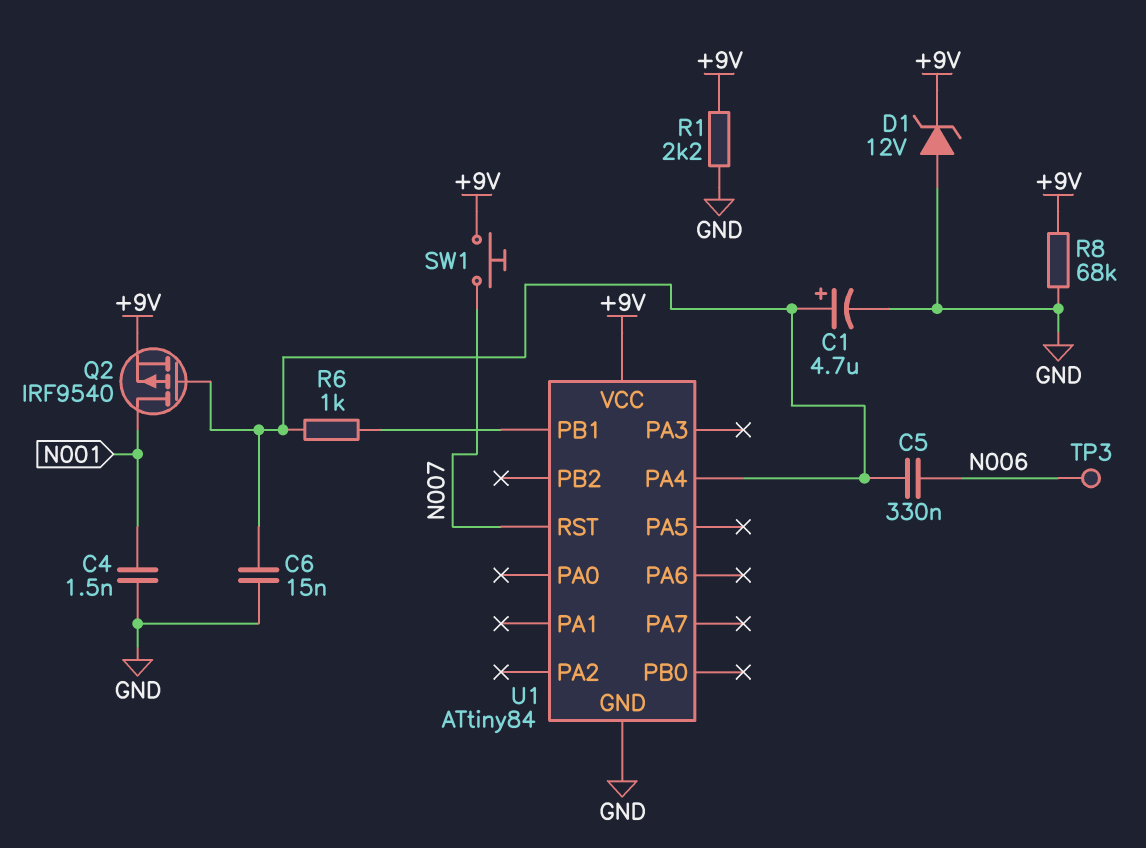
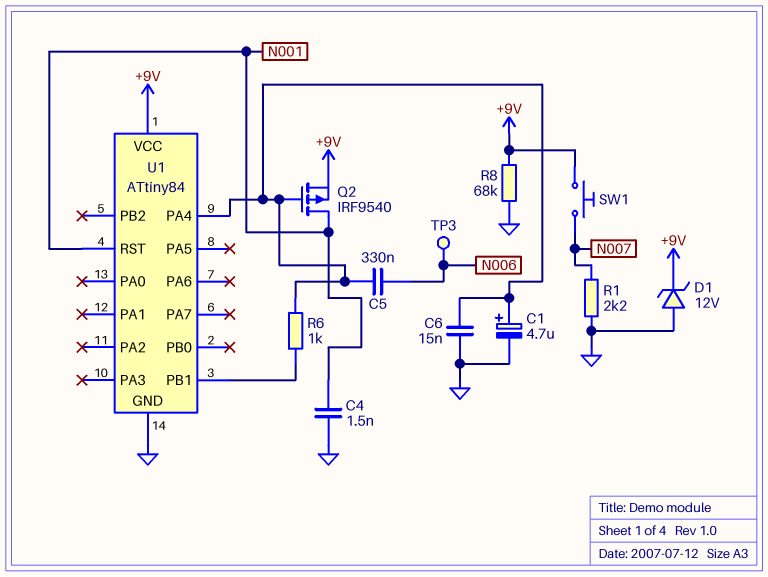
R1: 2.2k (+9V, GND) -> 2.2k (GND, N007)
U1 pin RST: N007 -> N001

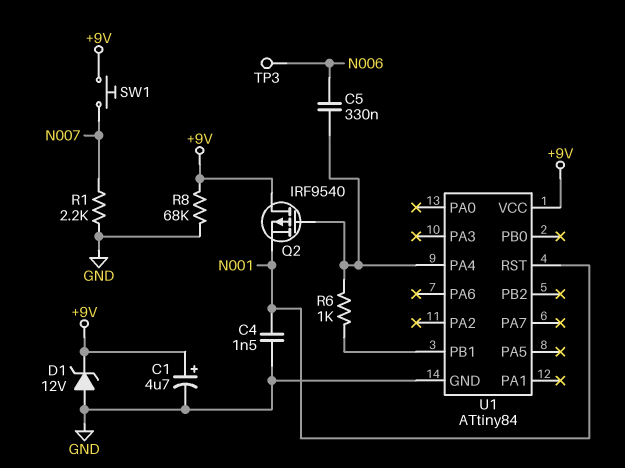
C1: 4.7uF (plus U1/PA4, minus GND) -> 4.7uF (plus +9V, minus GND)
C6: 15nF (GND, U1/PA4) -> none
Q2: PMOS IRF9540 (G U1/PA4, D N001, S +9V) -> PMOS IRF9540 (G U1/PA4, D +9V, S N001)

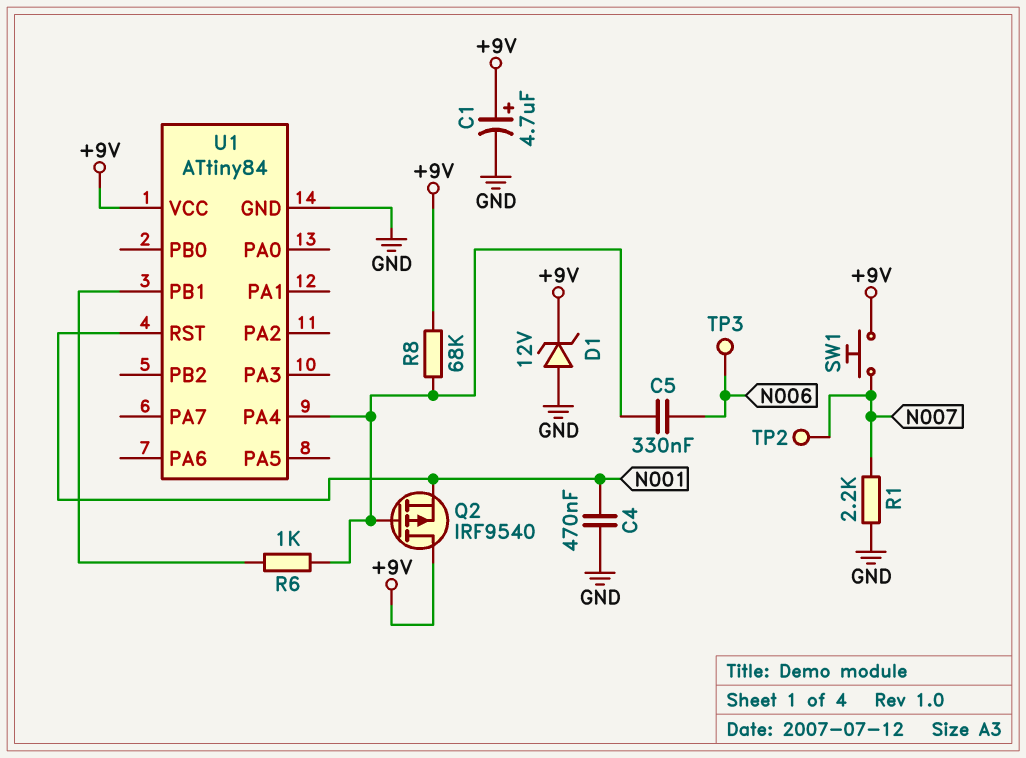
C4: 1.5nF (GND, N001) -> 470nF (GND, N001)
R8: 68k (+9V, GND) -> 68k (+9V, U1/PA4)
TP2: none -> test point (N007)

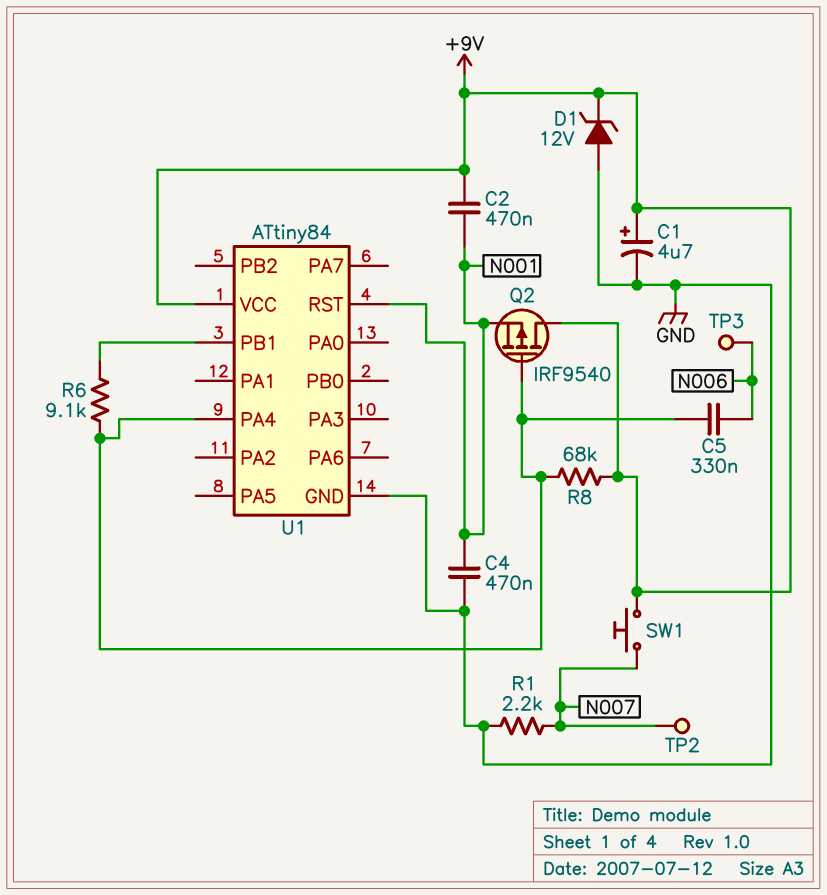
C2: none -> 470nF (+9V, N001)
R6: 1k (U1/PA4, U1/PB1) -> 9.1k (U1/PA4, U1/PB1)

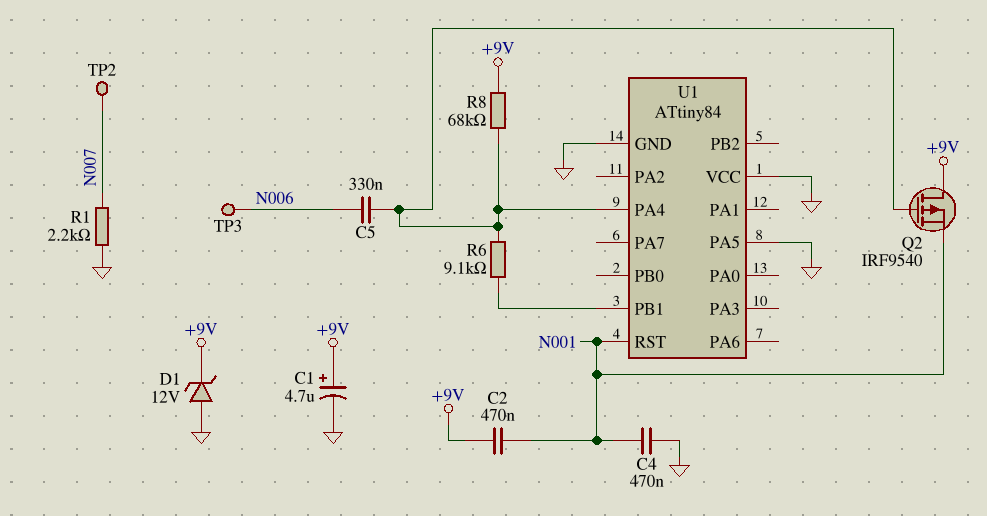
SW1: button (+9V, N007) -> none
U1 pin PA5: none -> GND
U1 pin VCC: +9V -> GND

